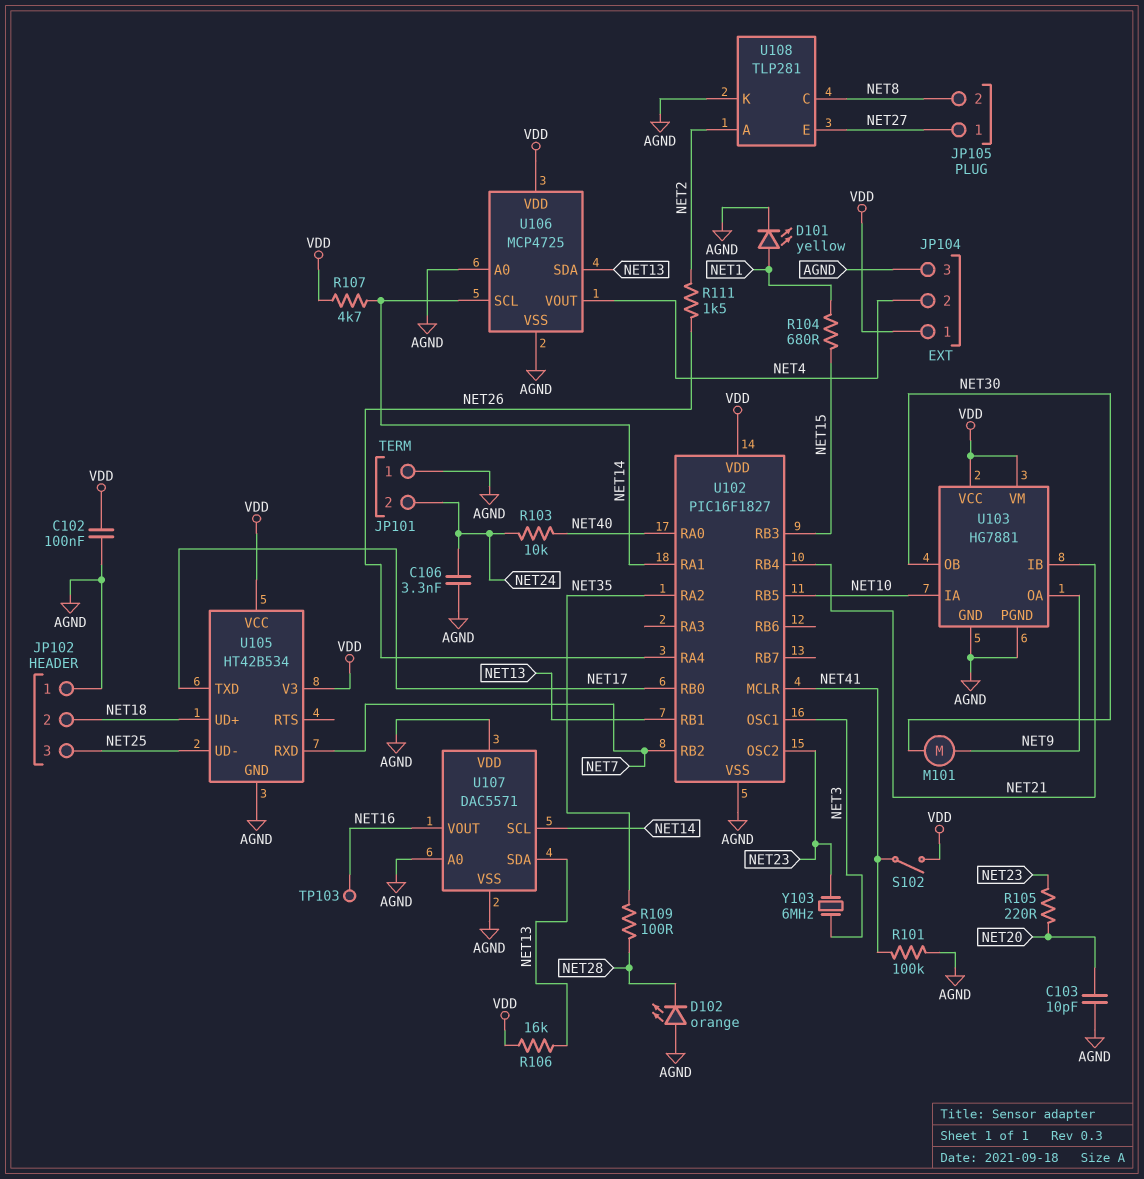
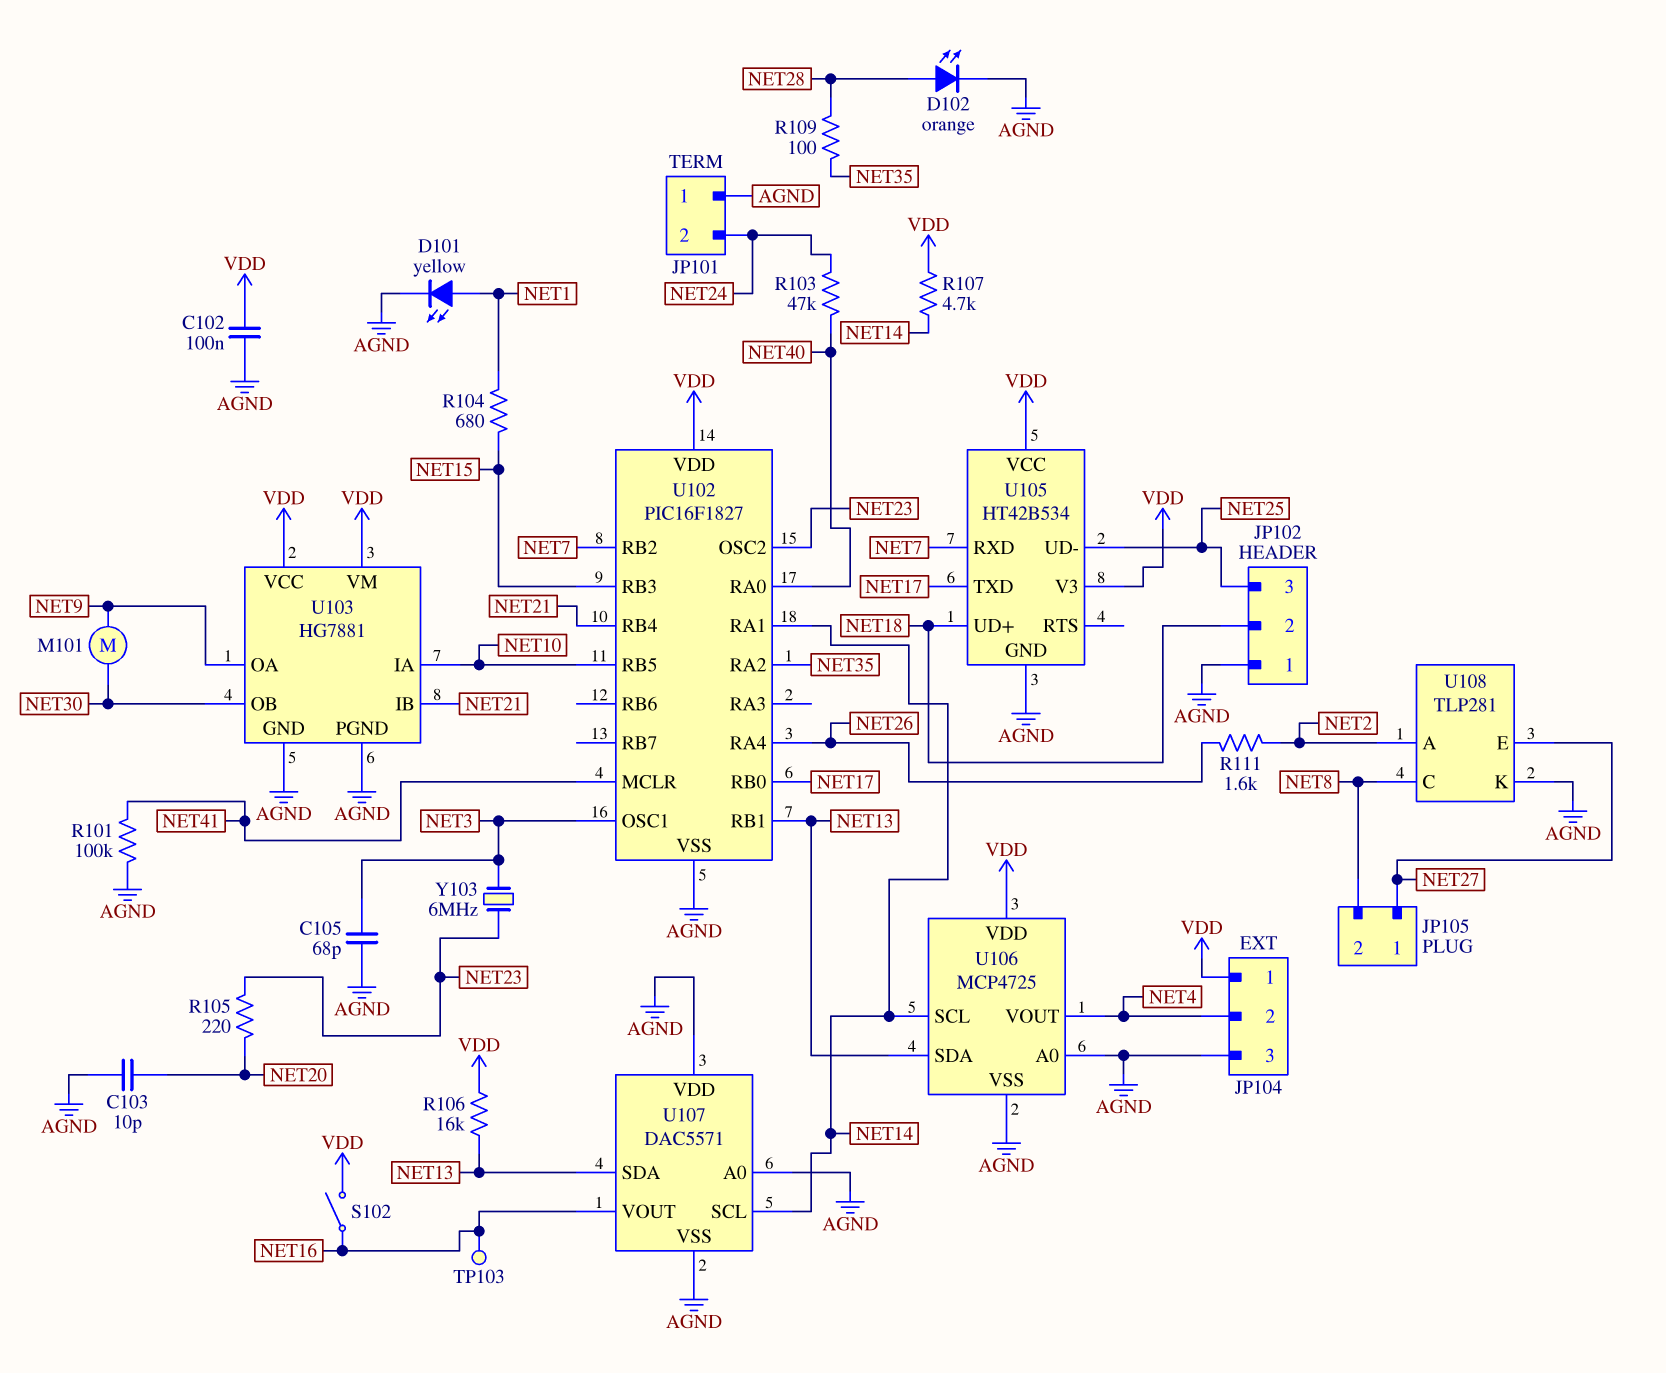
C105: none -> 68pF (AGND, NET3)
C106: 3.3nF (AGND, NET24) -> none
D102: LED orange (A AGND, K NET28) -> LED orange (A NET28, K AGND)
R103: 10k (NET24, NET40) -> 47k (NET24, NET40)
R111: 1.5k (NET2, NET26) -> 1.6k (NET2, NET26)
S102: switch (NET41, VDD) -> switch (NET16, VDD)

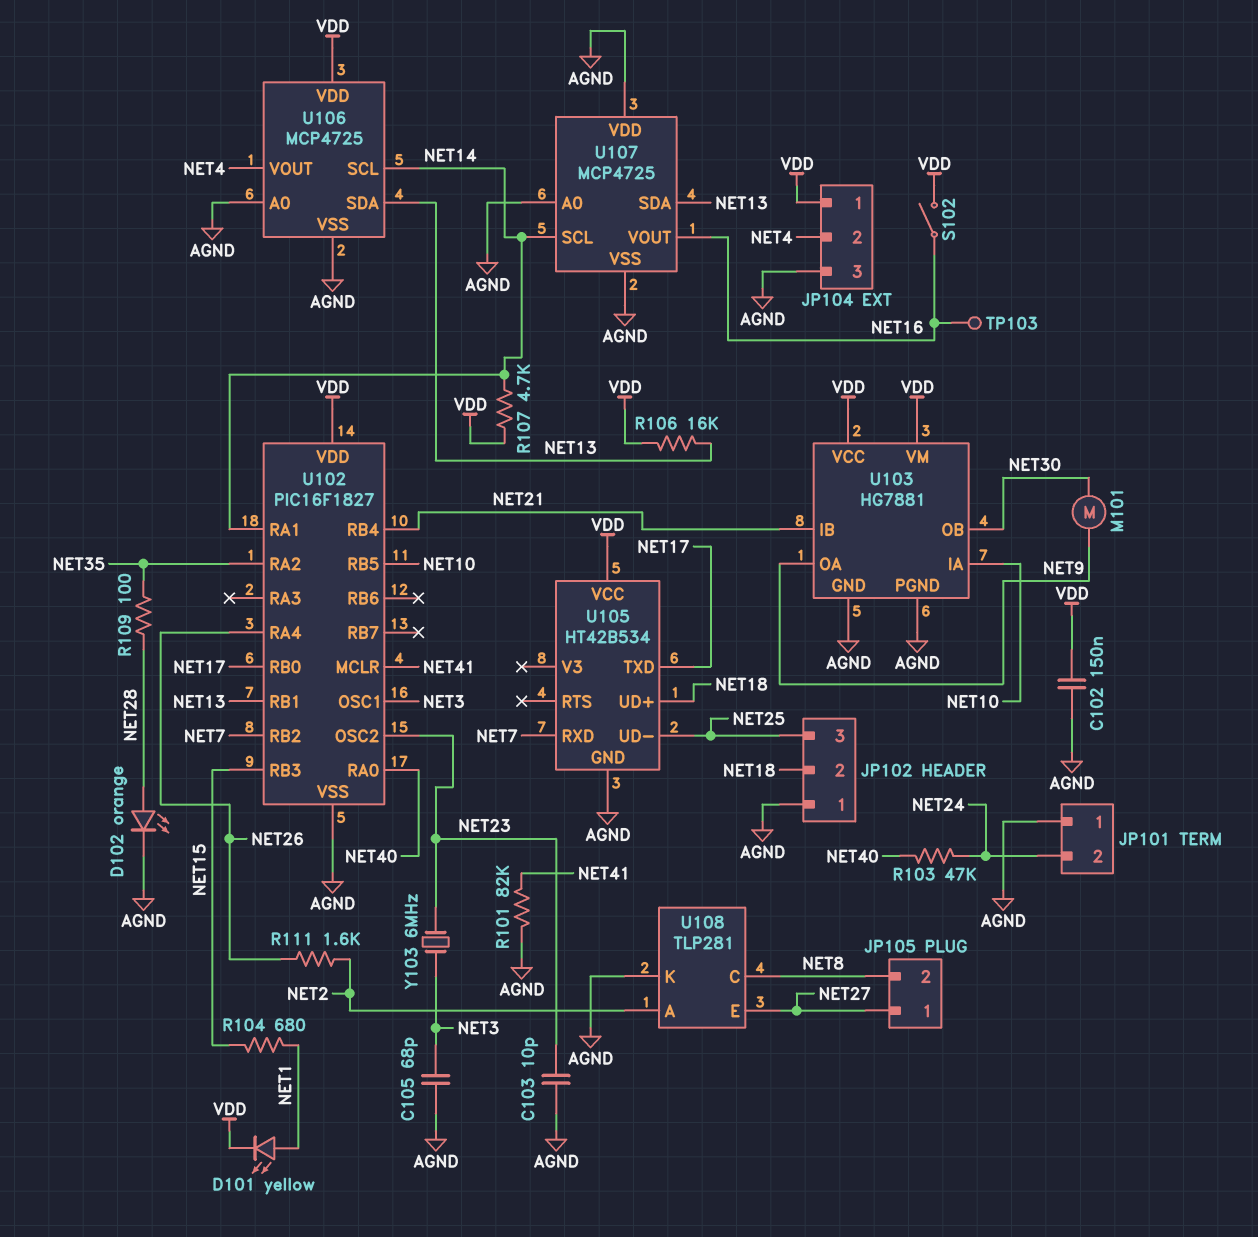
C102: 100nF (AGND, VDD) -> 150nF (AGND, VDD)
C103: 10pF (AGND, NET20) -> 10pF (AGND, NET23)
D101: LED yellow (A NET1, K AGND) -> LED yellow (A NET1, K VDD)
R101: 100k (AGND, NET41) -> 82k (AGND, NET41)
R105: 220 (NET20, NET23) -> none
U105 pin V3: VDD -> none
U107: DAC5571 -> MCP4725

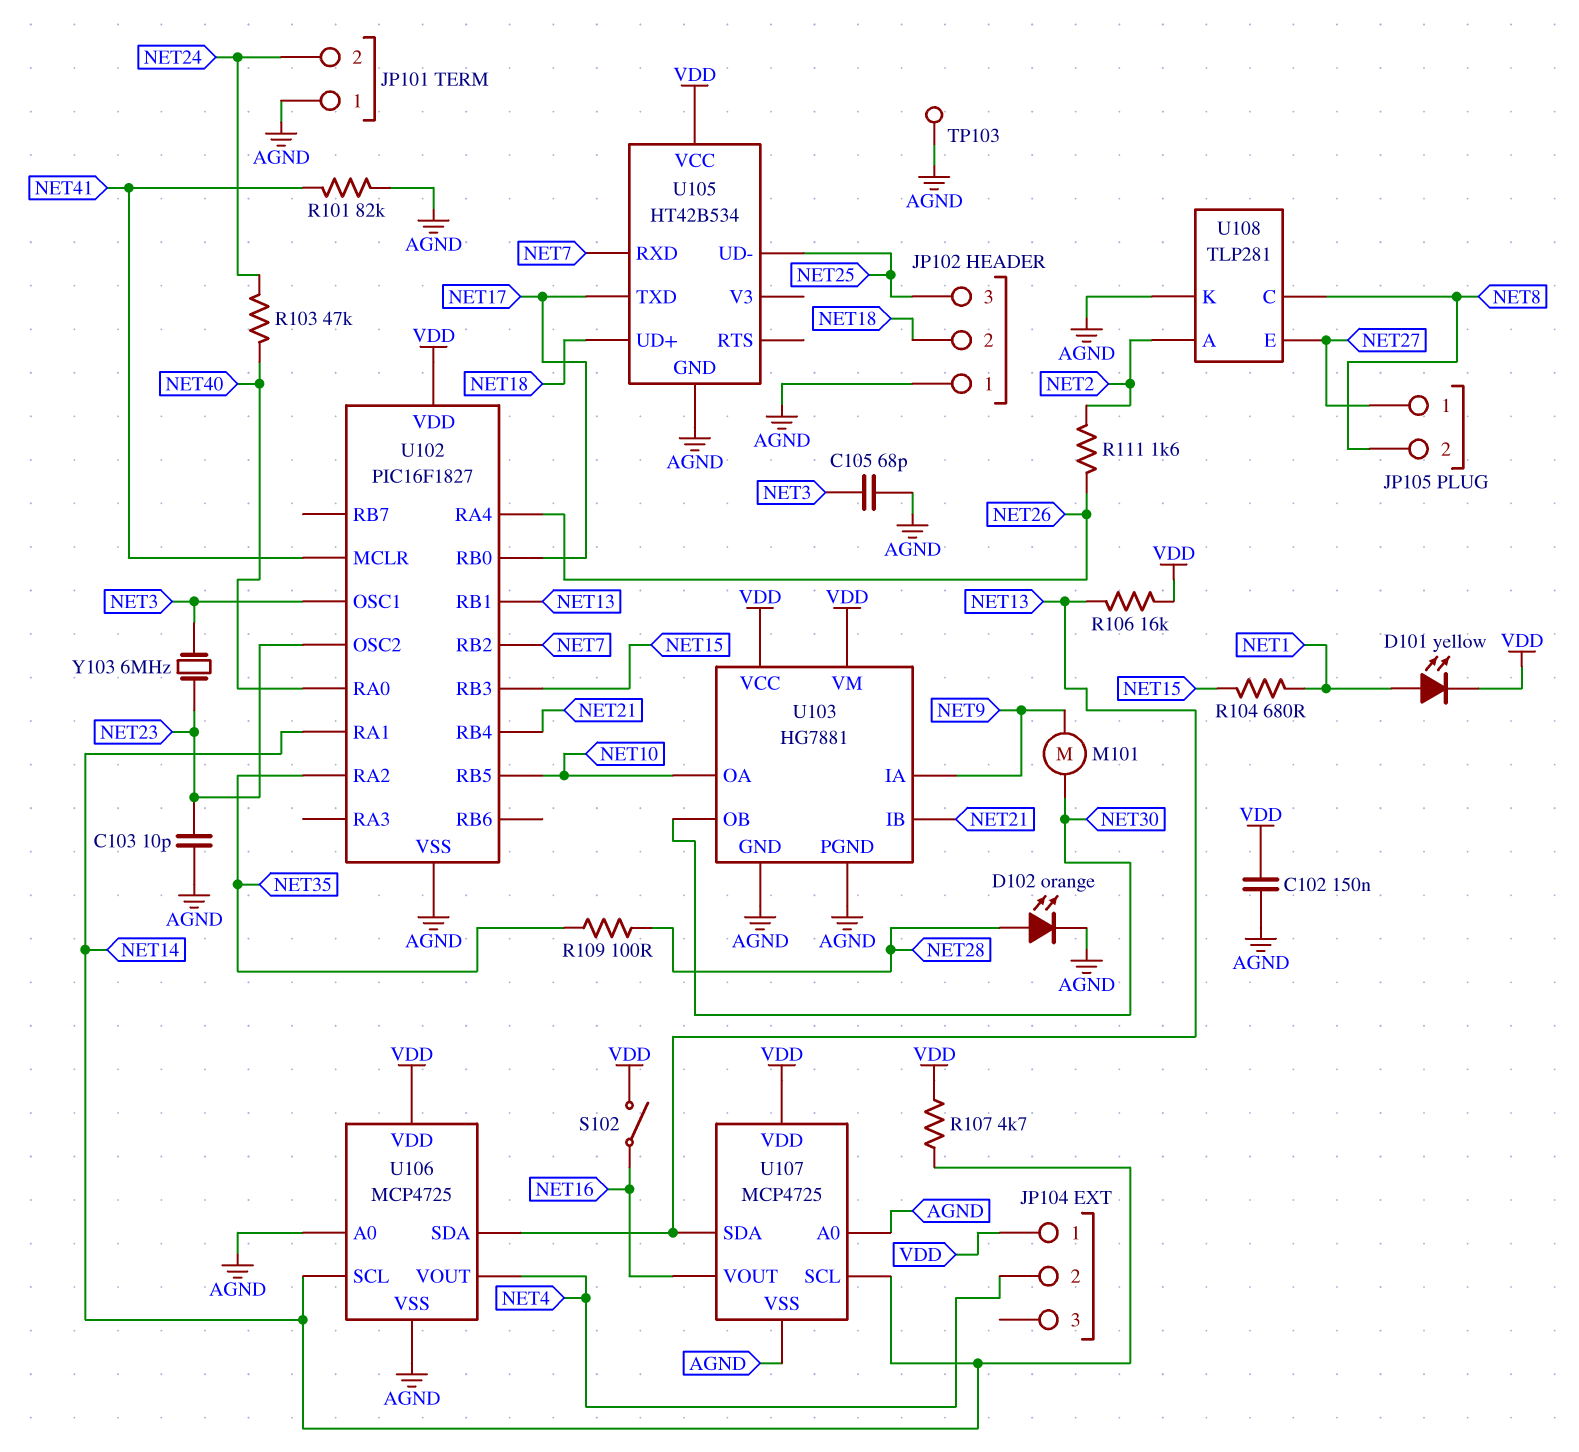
JP104 pin 3: AGND -> none
TP103: test point (NET16) -> test point (AGND)
U103 pin IA: NET10 -> NET9
U103 pin OA: NET9 -> NET10
U107 pin VDD: AGND -> VDD

